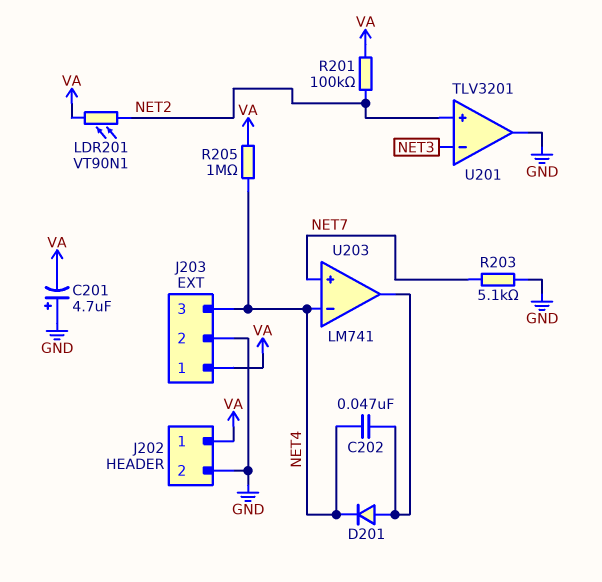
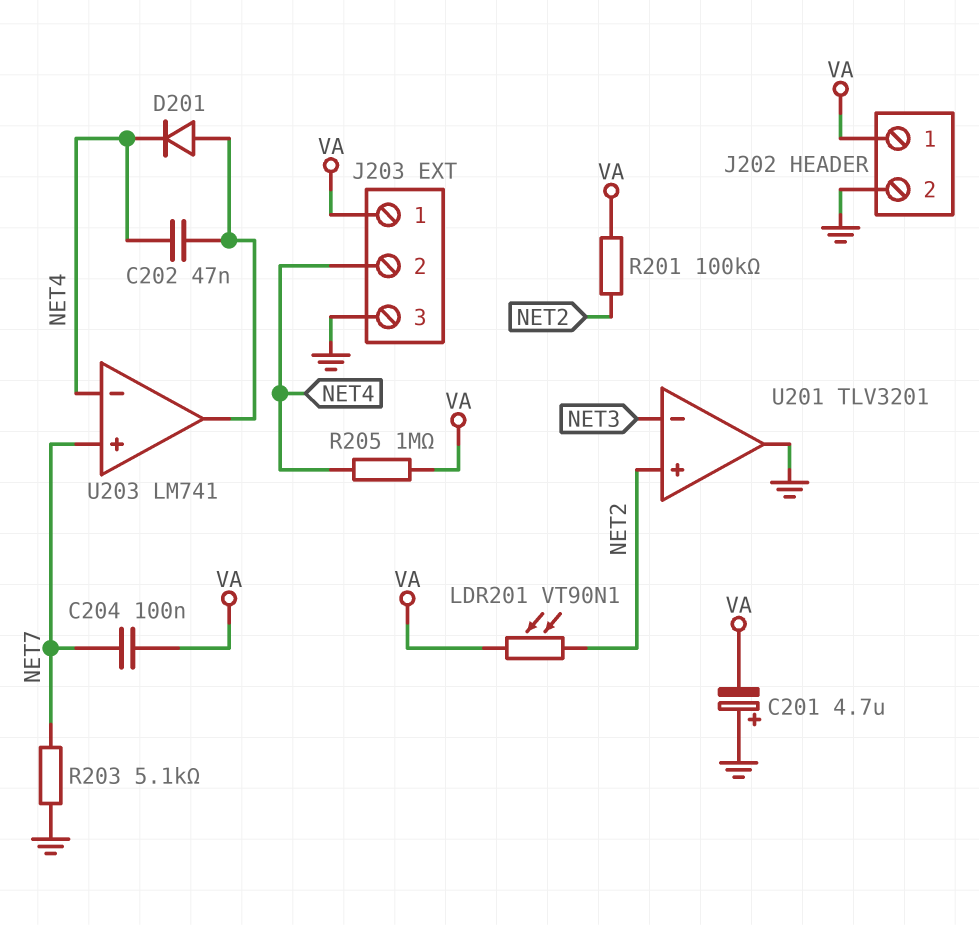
C204: none -> 100nF (NET7, VA)
J203 pin 2: GND -> NET4
J203 pin 3: NET4 -> GND

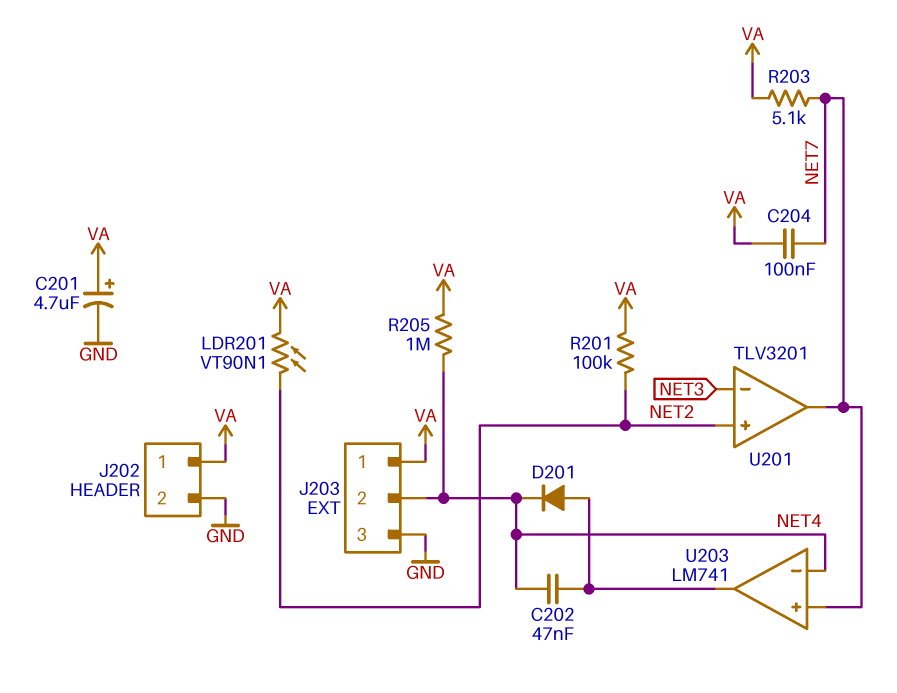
C201: 4.7uF (plus GND, minus VA) -> 4.7uF (plus VA, minus GND)
R203: 5.1k (GND, NET7) -> 5.1k (NET7, VA)
U201 pin out: GND -> NET7

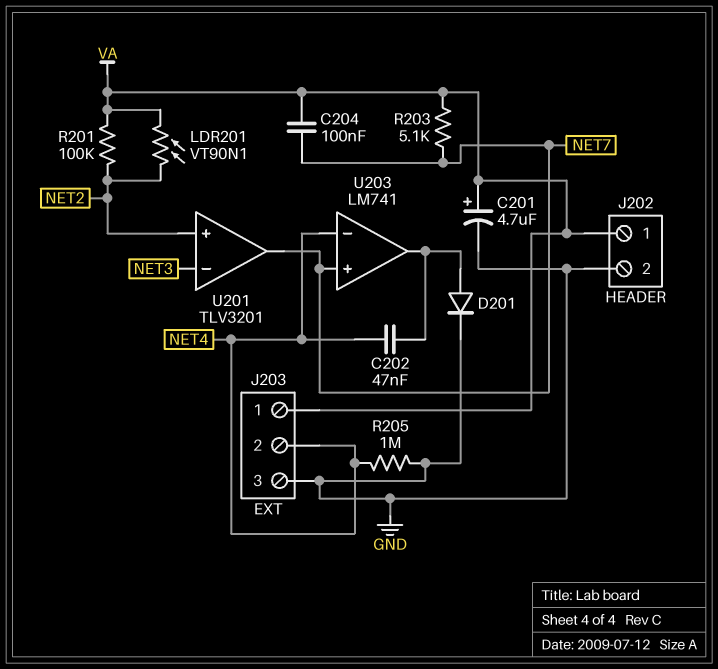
D201: diode (A U203/out, K NET4) -> diode (A U203/out, K GND)
R205: 1M (NET4, VA) -> 1M (GND, NET4)

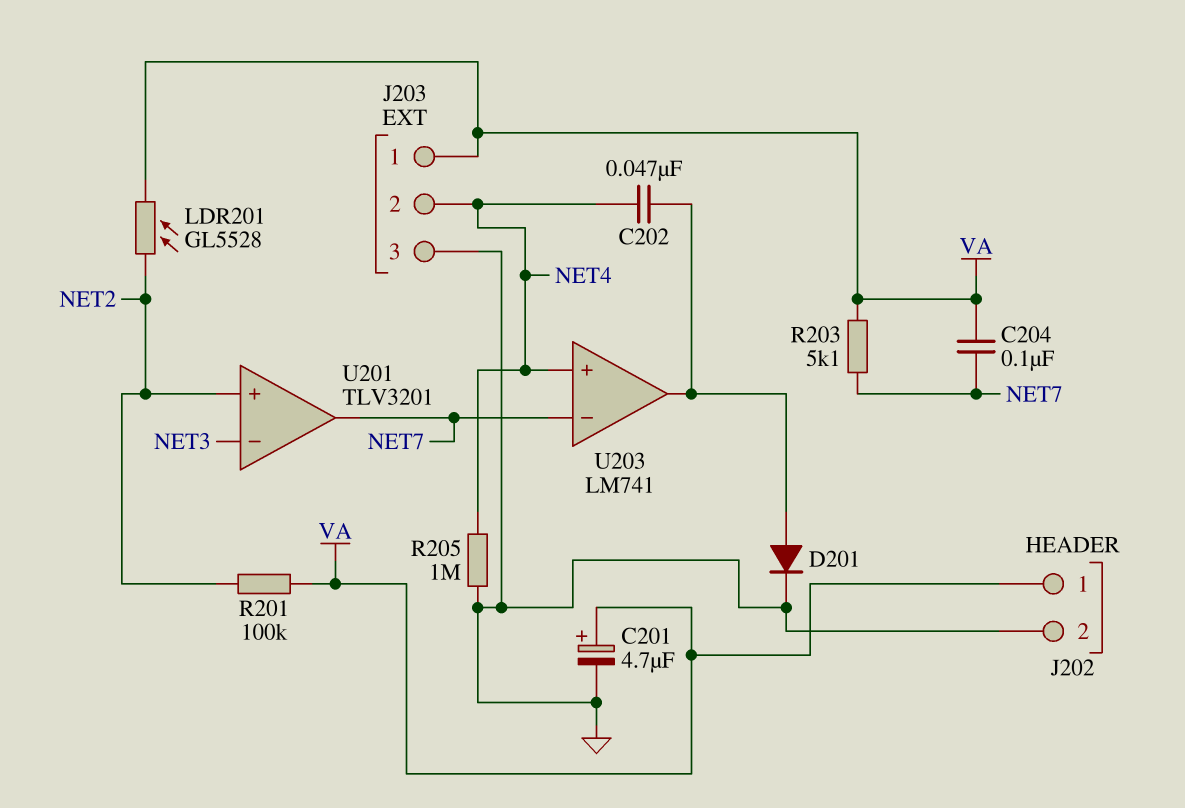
LDR201: VT90N1 (NET2, VA) -> GL5528 (NET2, VA)
U203 pin in+: NET7 -> NET4
U203 pin in-: NET4 -> NET7

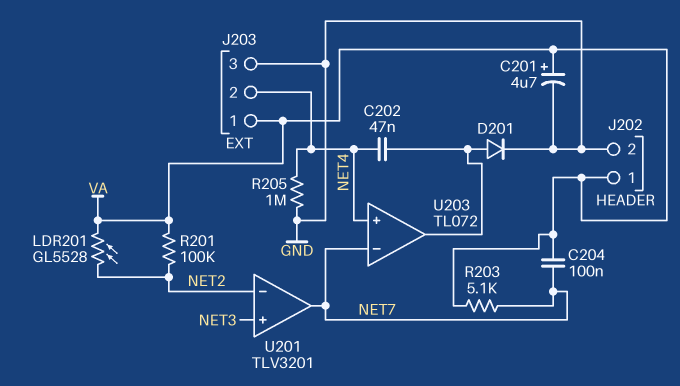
U201 pin in+: NET2 -> NET3
U201 pin in-: NET3 -> NET2
U203: LM741 -> TL072

